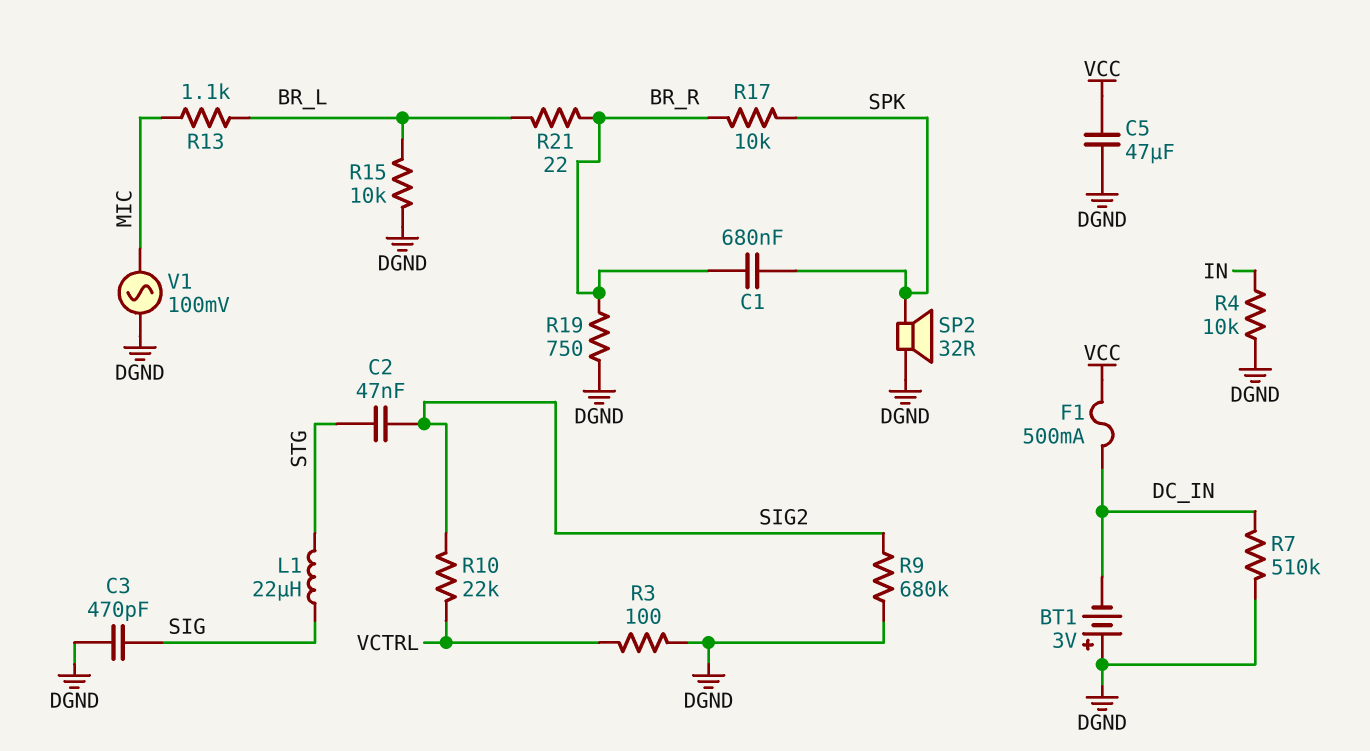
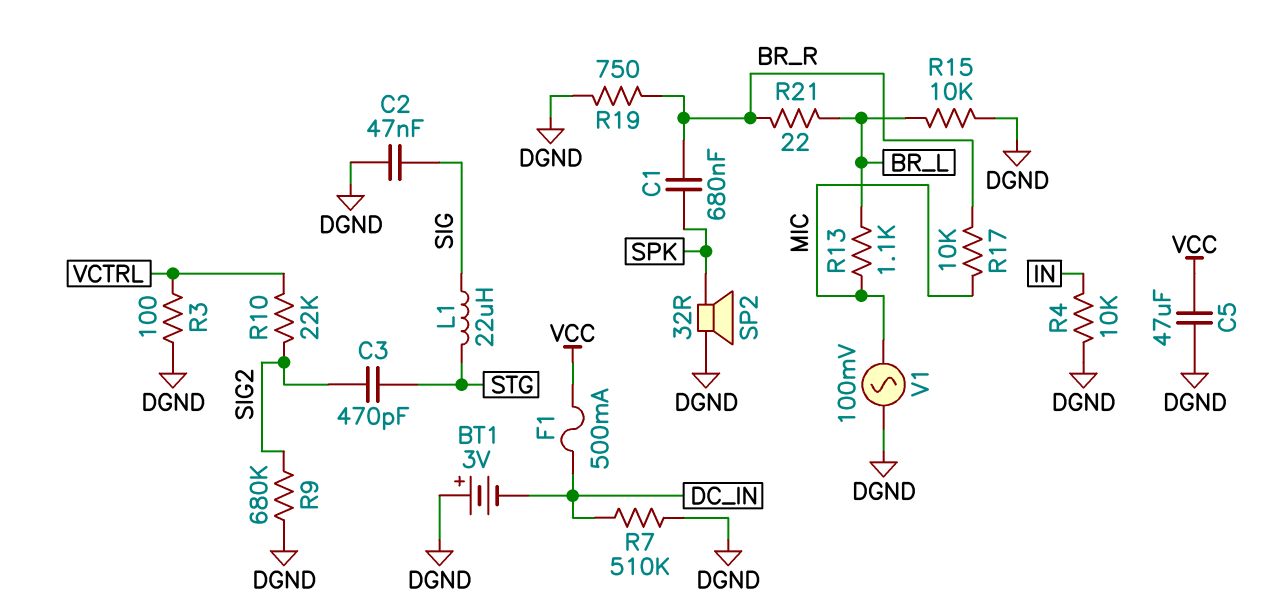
C2: 47nF (SIG2, STG) -> 47nF (DGND, SIG)
C3: 470pF (DGND, SIG) -> 470pF (SIG2, STG)
R17: 10k (BR_R, SPK) -> 10k (BR_R, MIC)

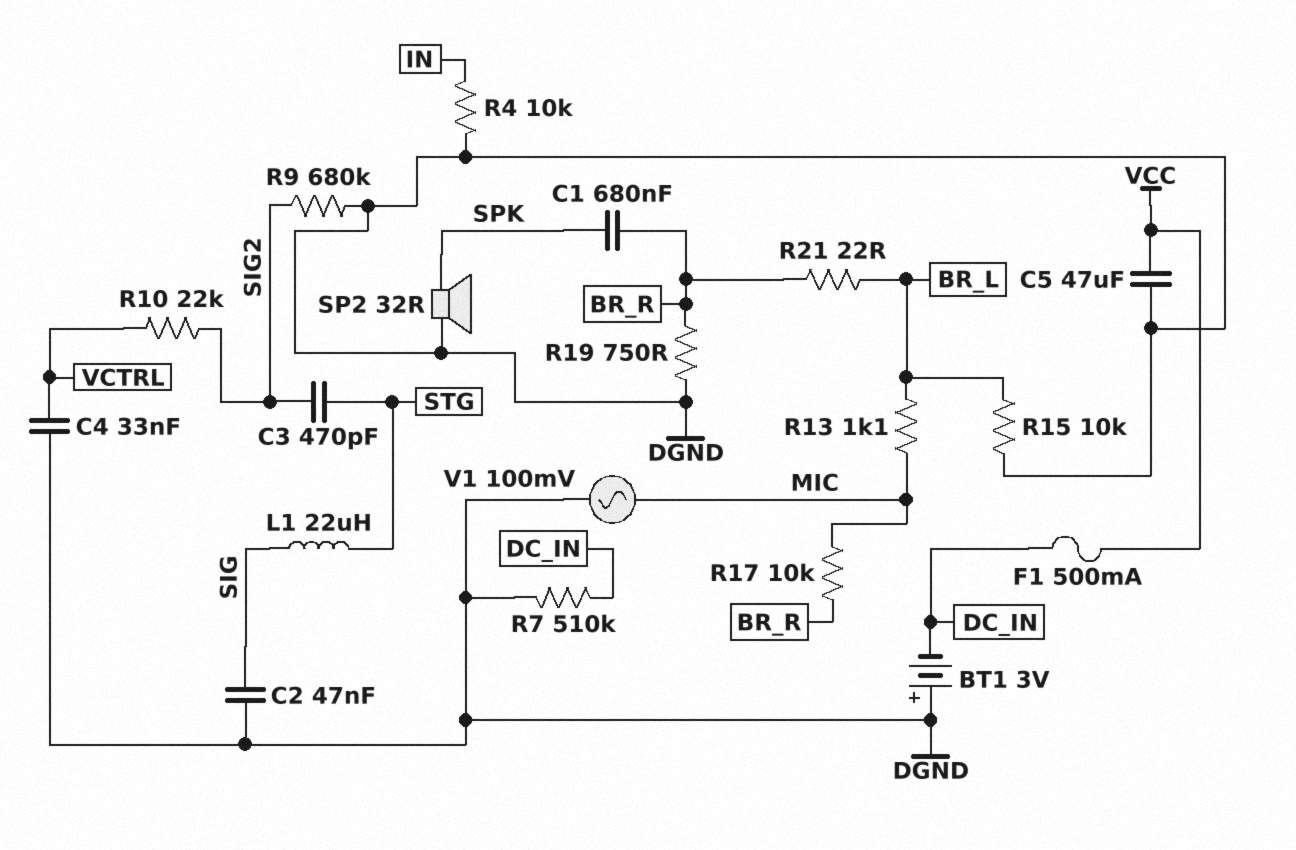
C4: none -> 33nF (DGND, VCTRL)
R3: 100 (DGND, VCTRL) -> none

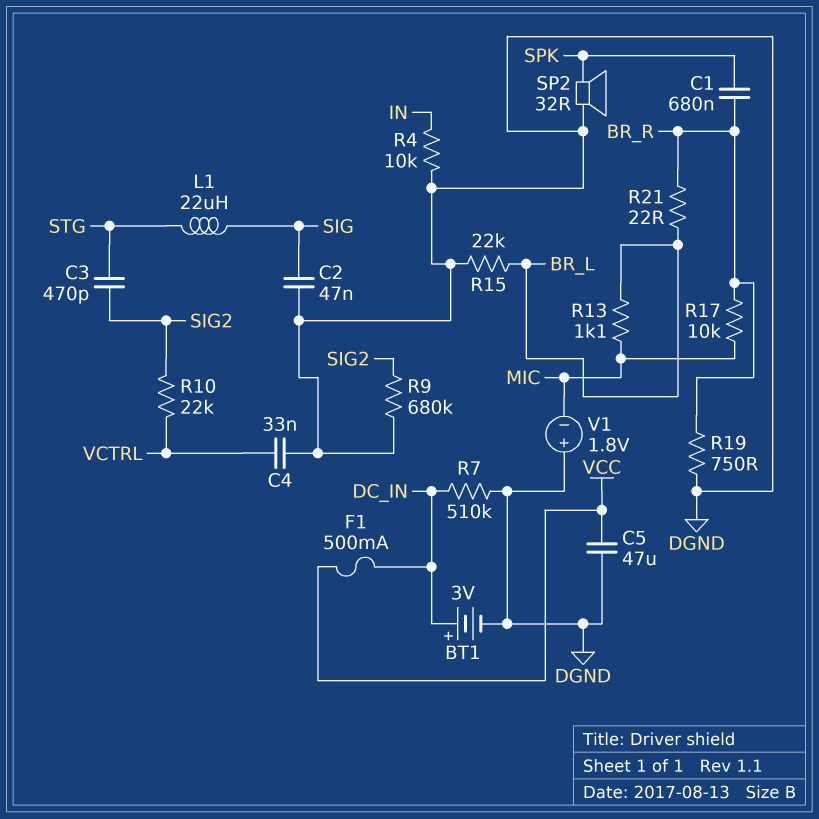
BT1: 3V (plus DGND, minus DC_IN) -> 3V (plus DC_IN, minus DGND)
R15: 10k (BR_L, DGND) -> 22k (BR_L, DGND)
V1: AC 100mV (DGND, MIC) -> 1.8V (plus DGND, minus MIC)

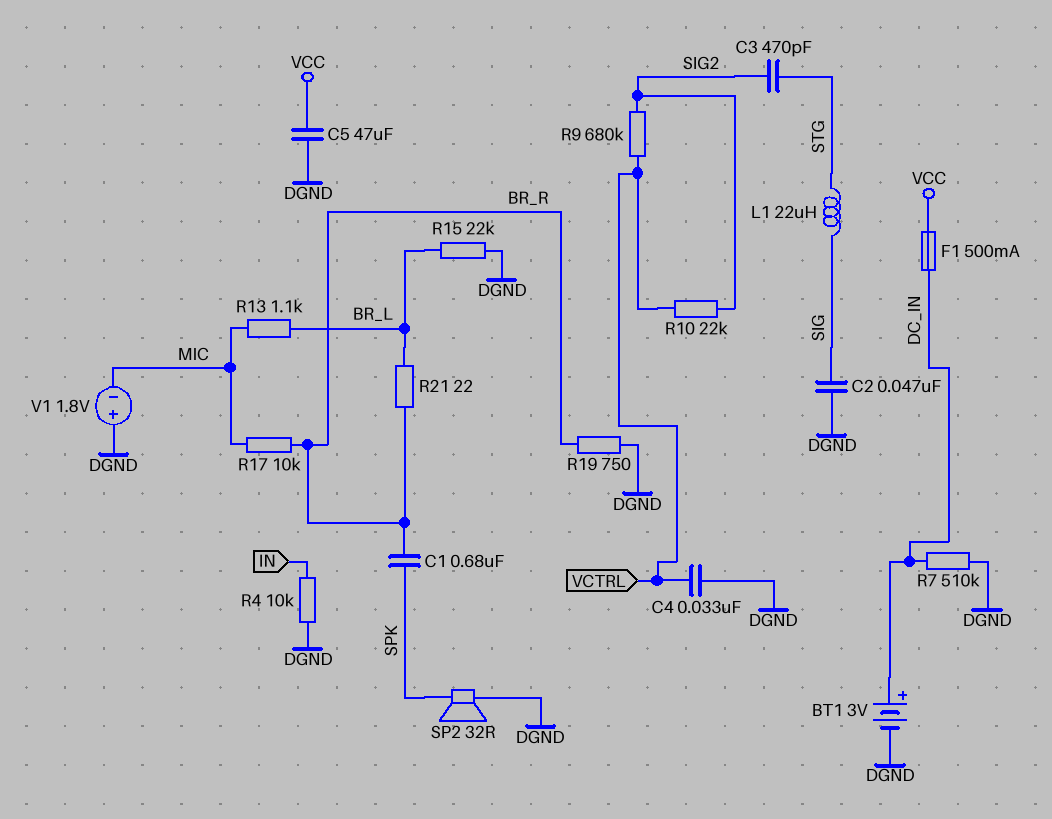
R9: 680k (DGND, SIG2) -> 680k (SIG2, VCTRL)

